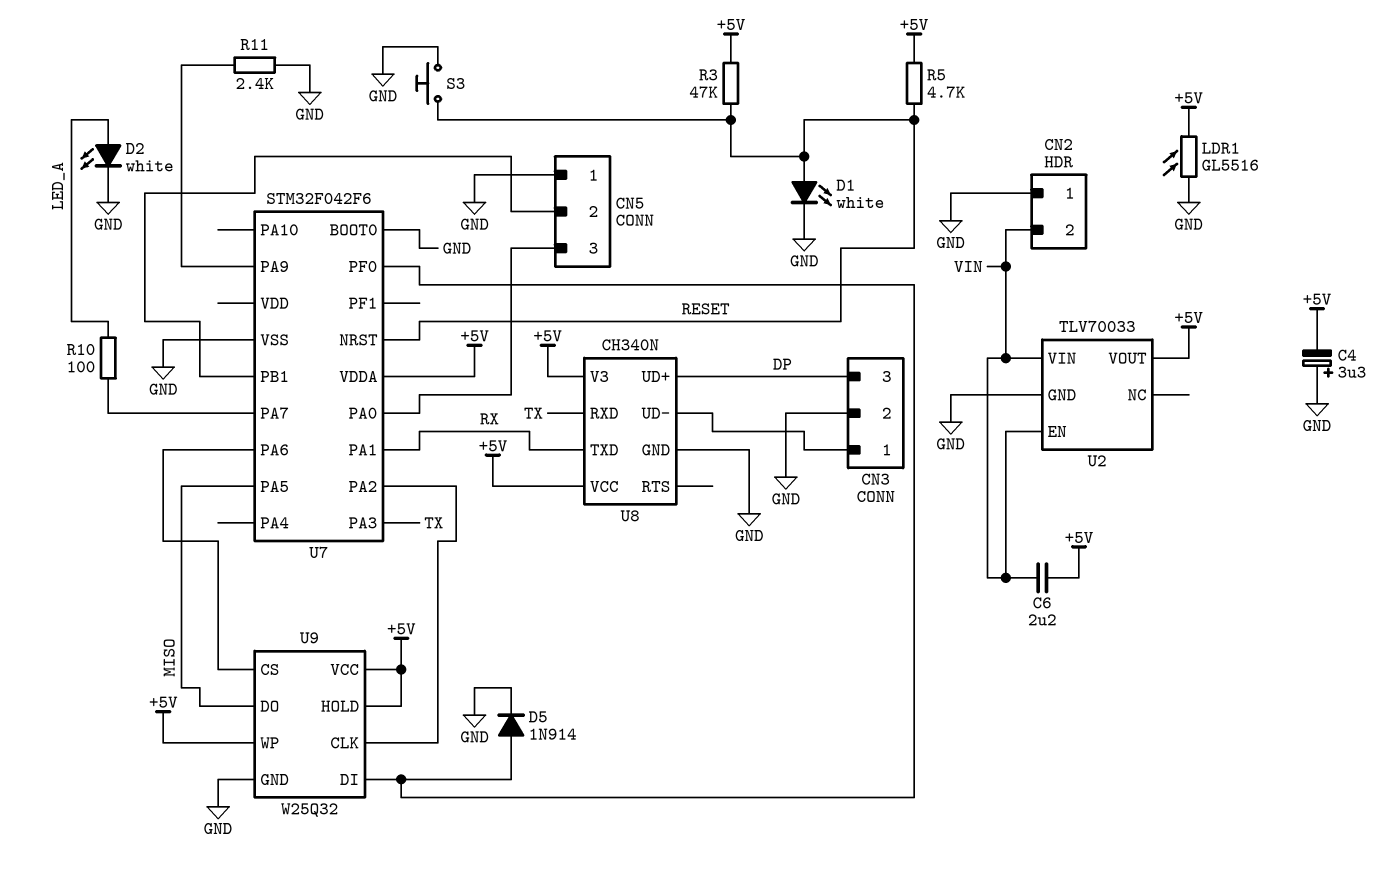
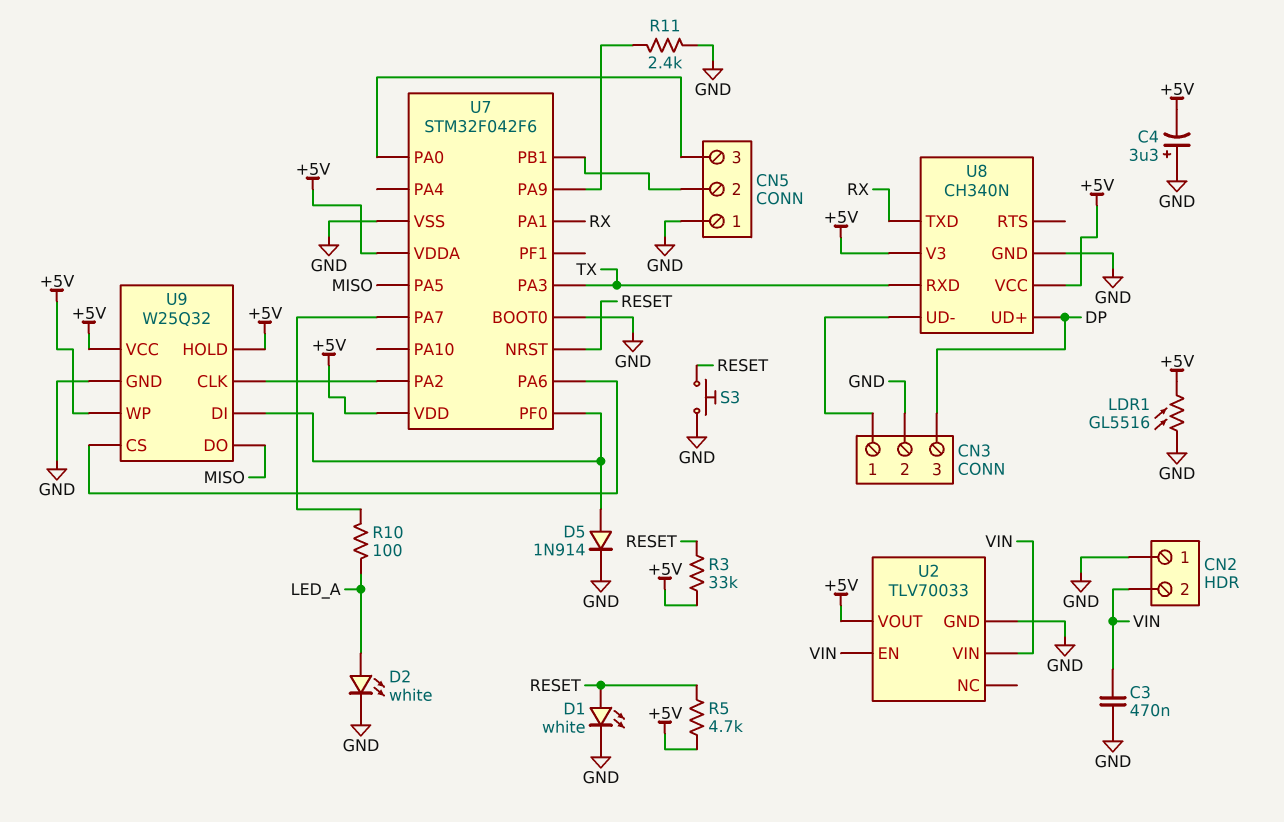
C3: none -> 470nF (GND, VIN)
C6: 2.2uF (+5V, VIN) -> none
R3: 47k (+5V, RESET) -> 33k (+5V, RESET)
U7 pin VDD: none -> +5V

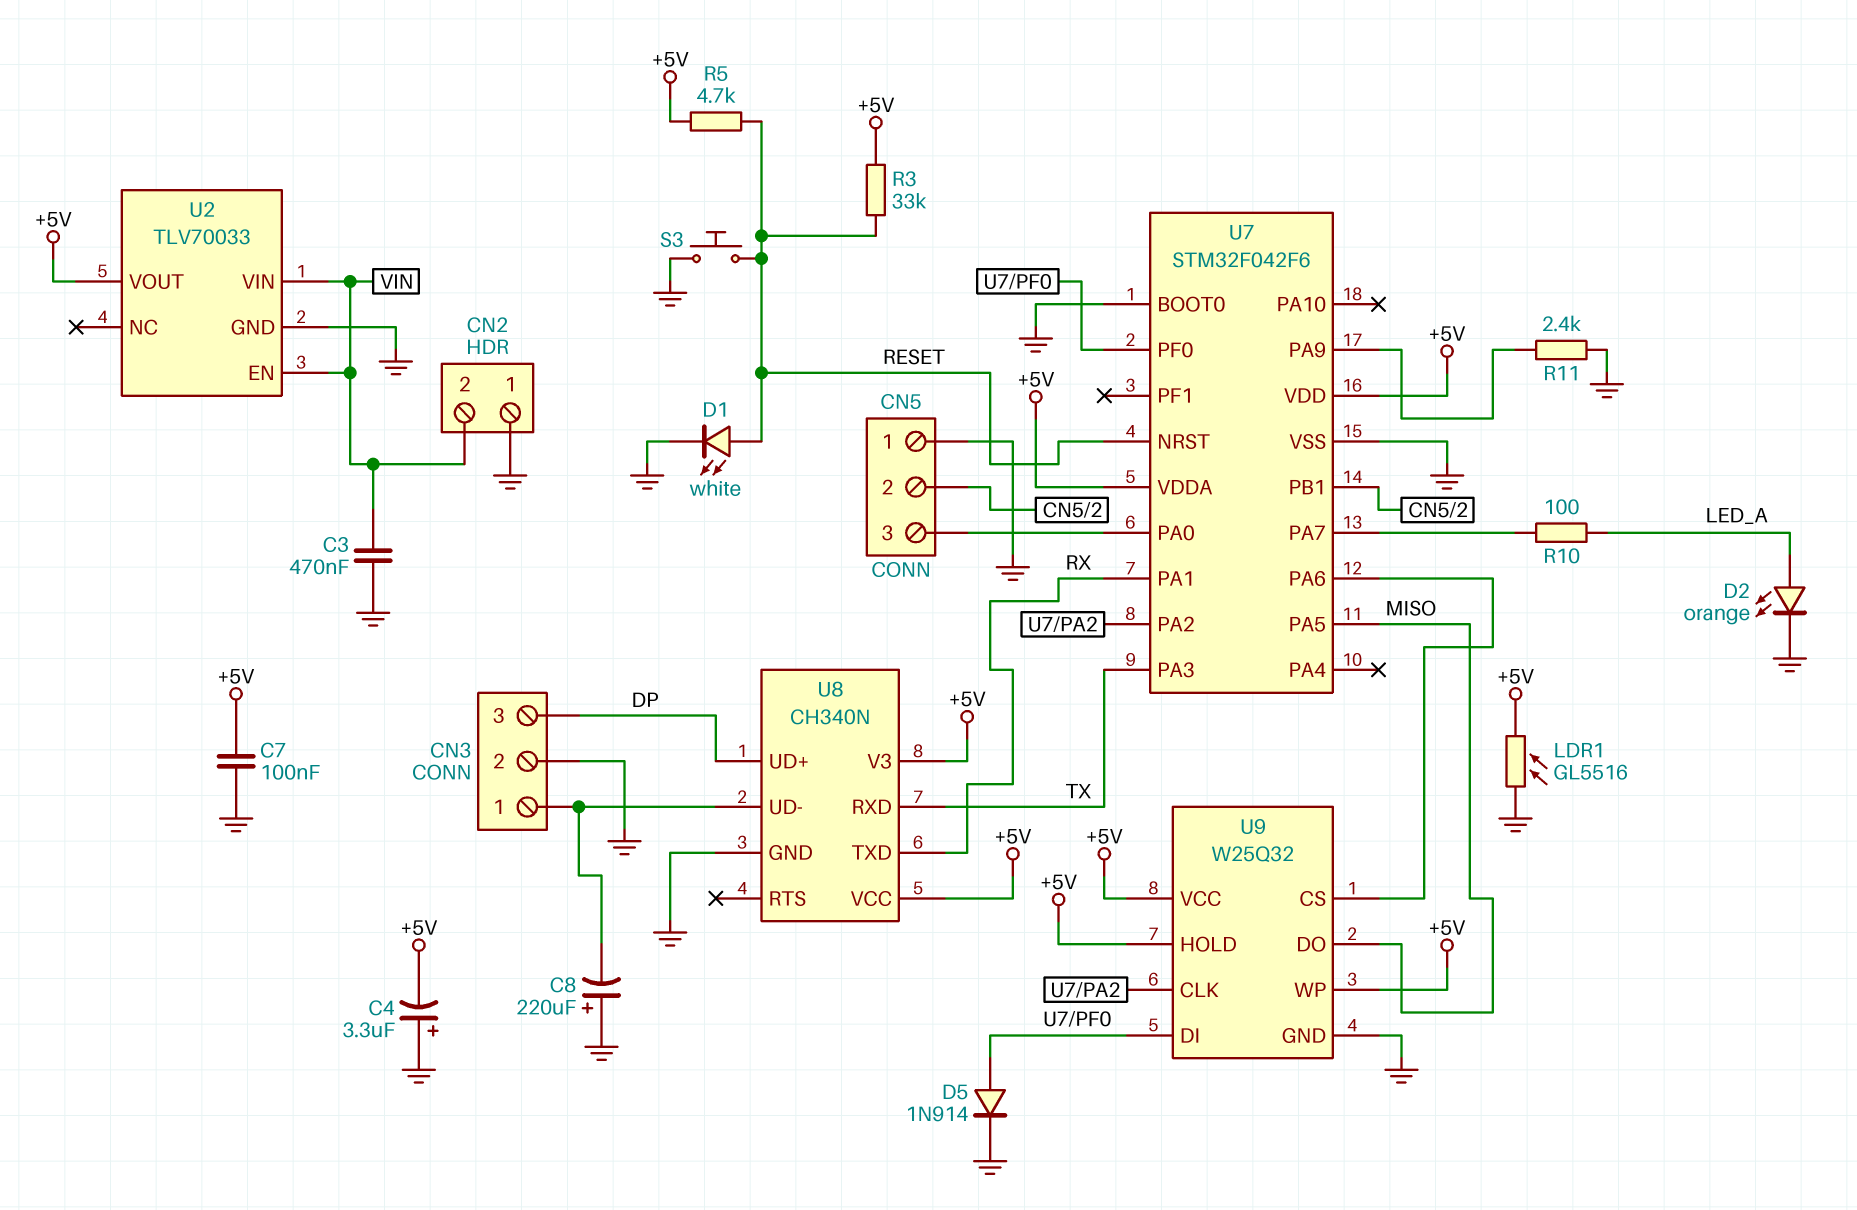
C7: none -> 100nF (+5V, GND)
C8: none -> 220uF (plus GND, minus CN3/1)
D2: LED white (A LED_A, K GND) -> LED orange (A LED_A, K GND)

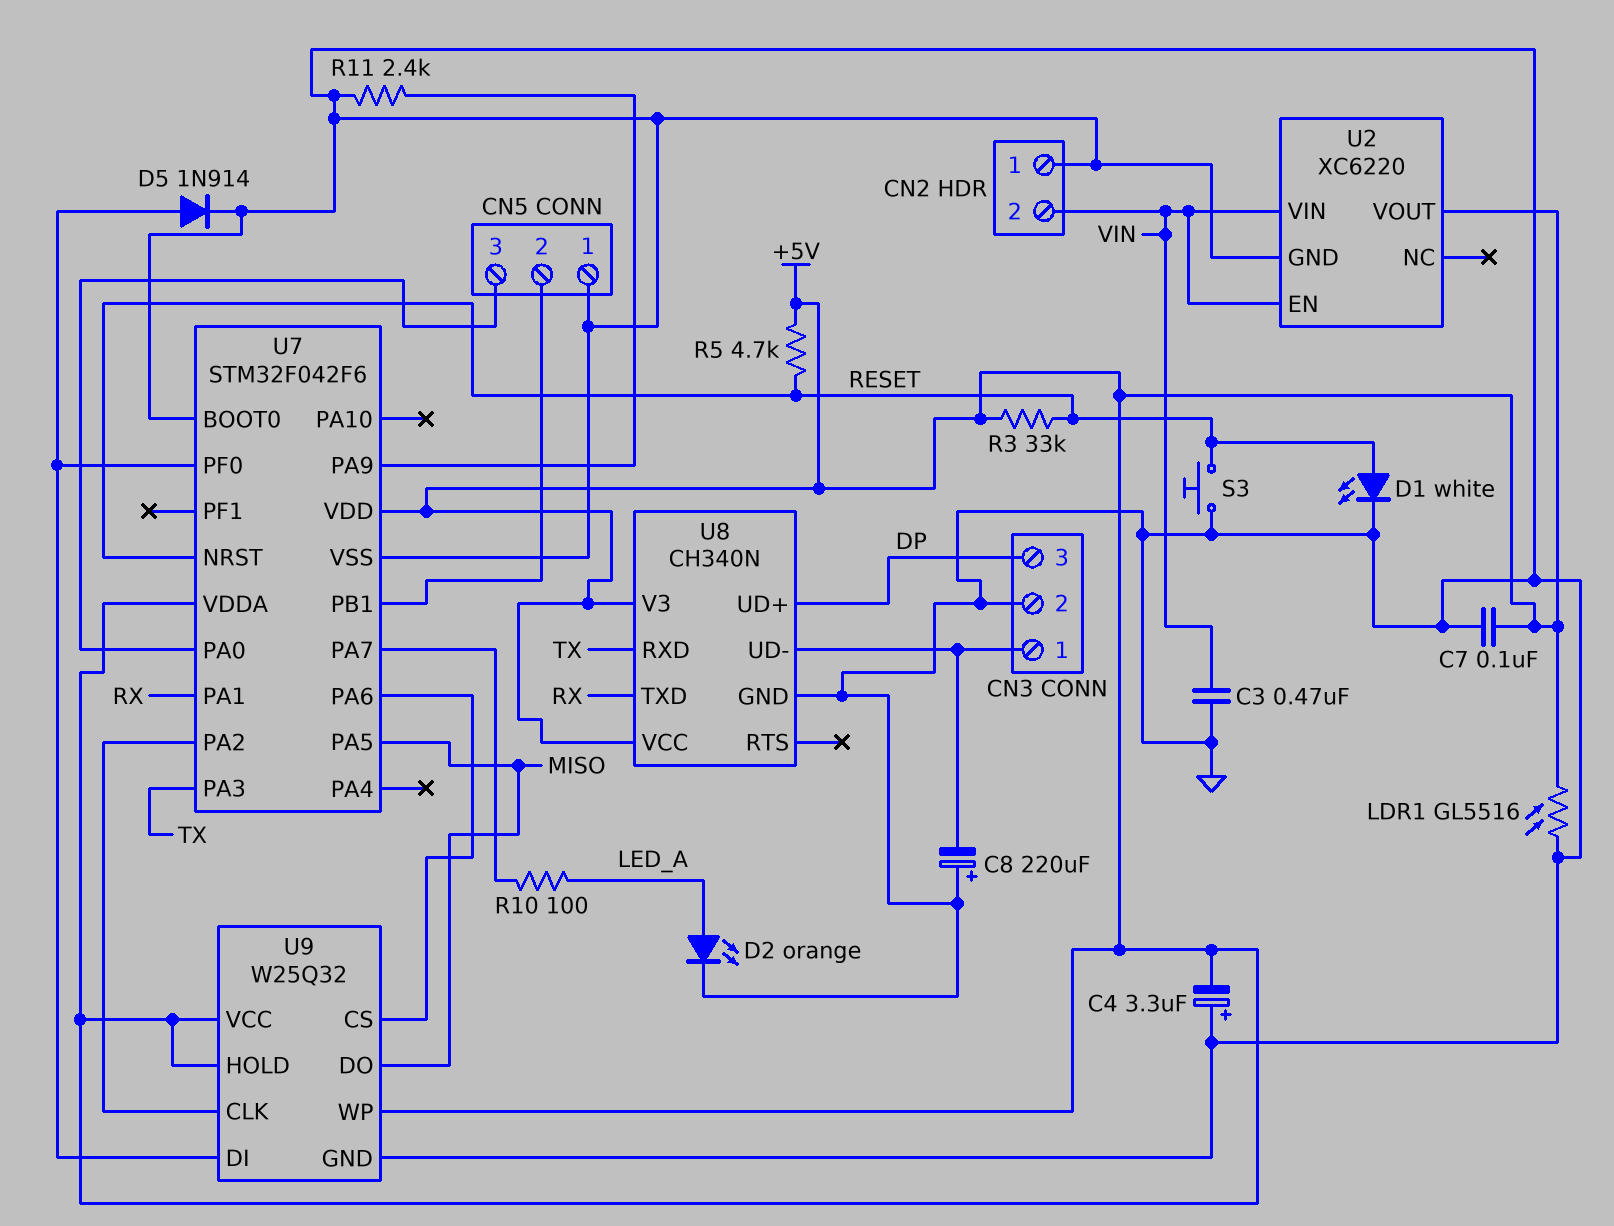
U2: TLV70033 -> XC6220

